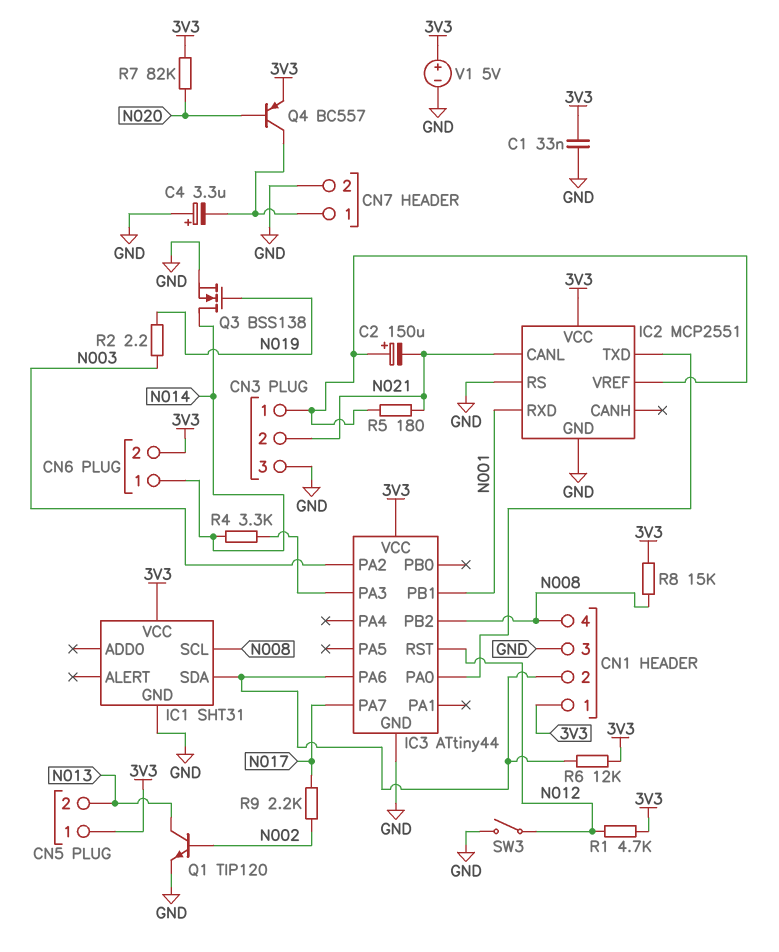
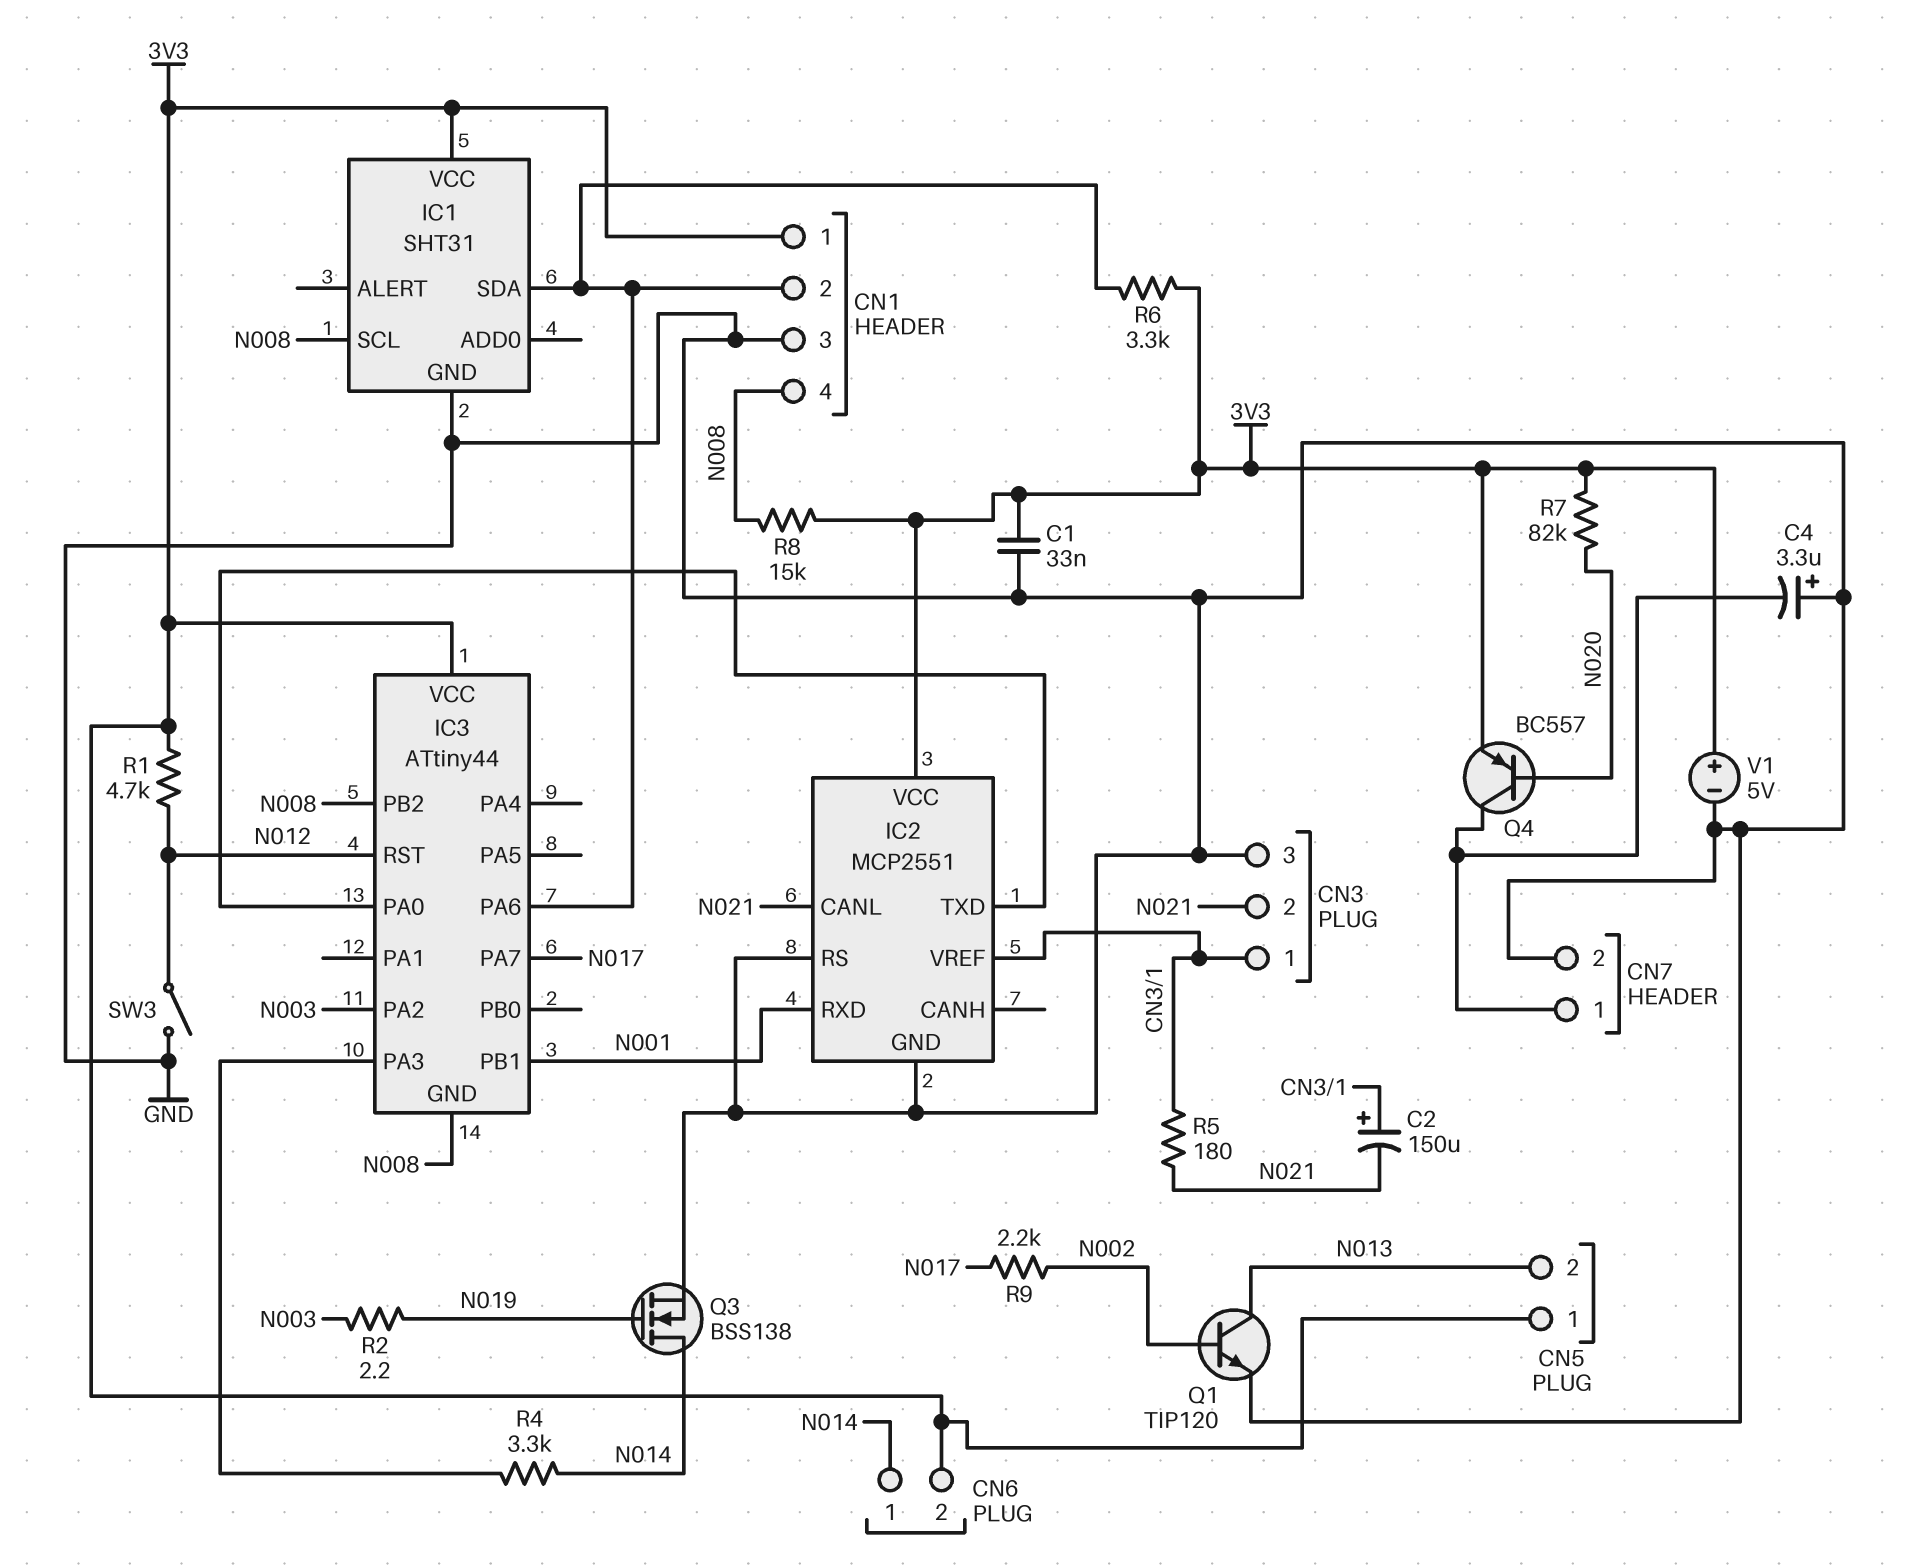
IC3 pin GND: GND -> N008
R6: 12k (3V3, CN1/2) -> 3.3k (3V3, CN1/2)

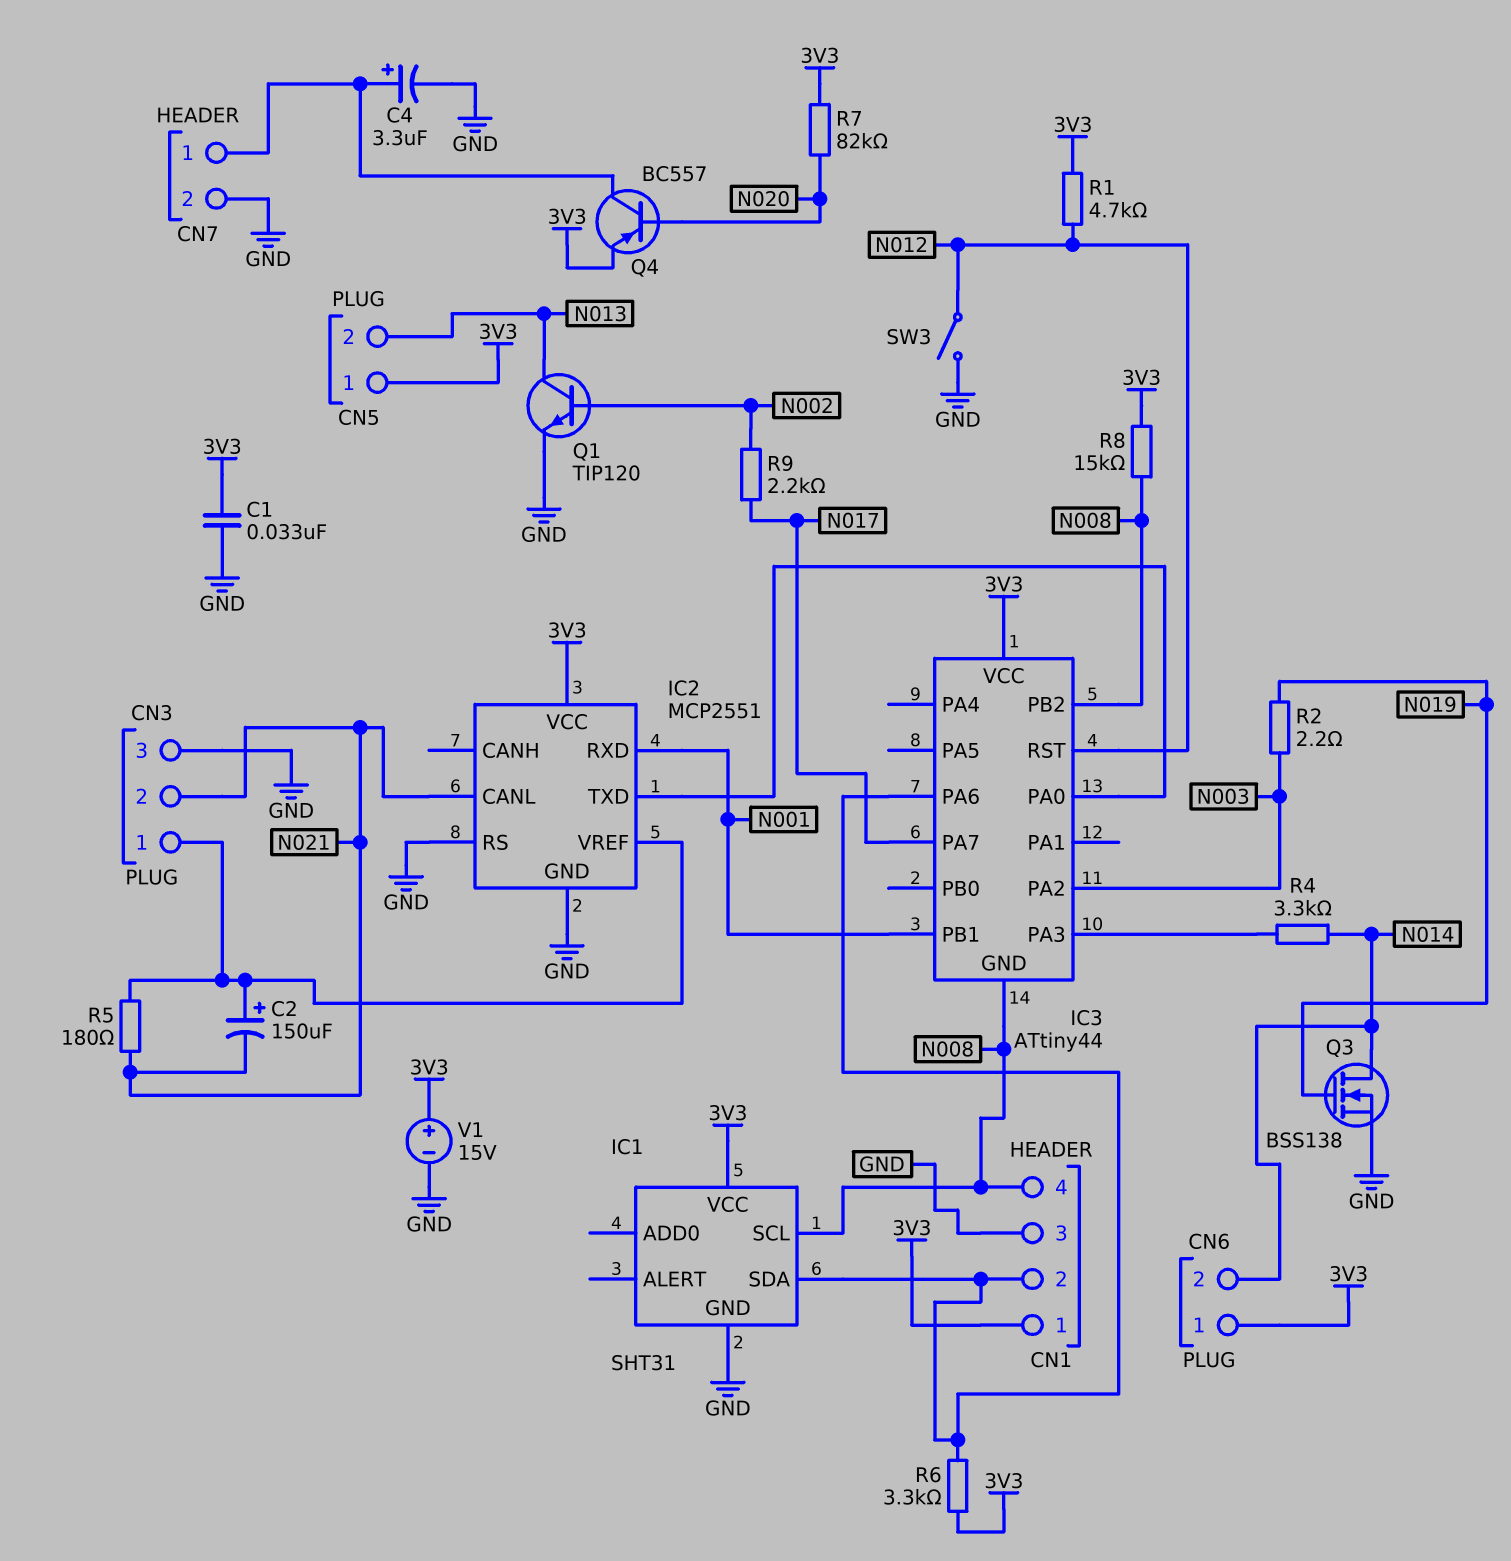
C4: 3.3uF (plus GND, minus CN7/1) -> 3.3uF (plus CN7/1, minus GND)
CN6 pin 1: N014 -> 3V3
CN6 pin 2: 3V3 -> N014
V1: 5V (plus 3V3, minus GND) -> 15V (plus 3V3, minus GND)

